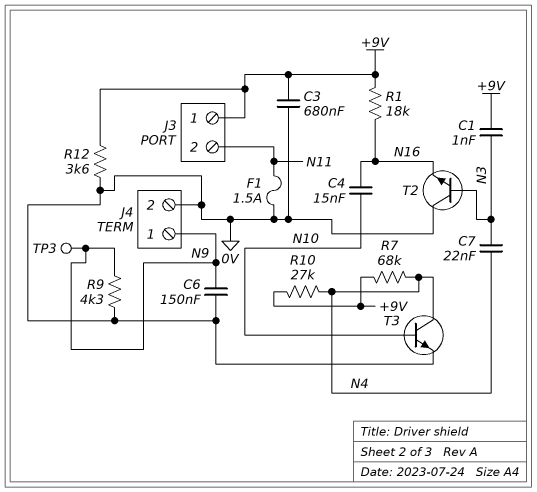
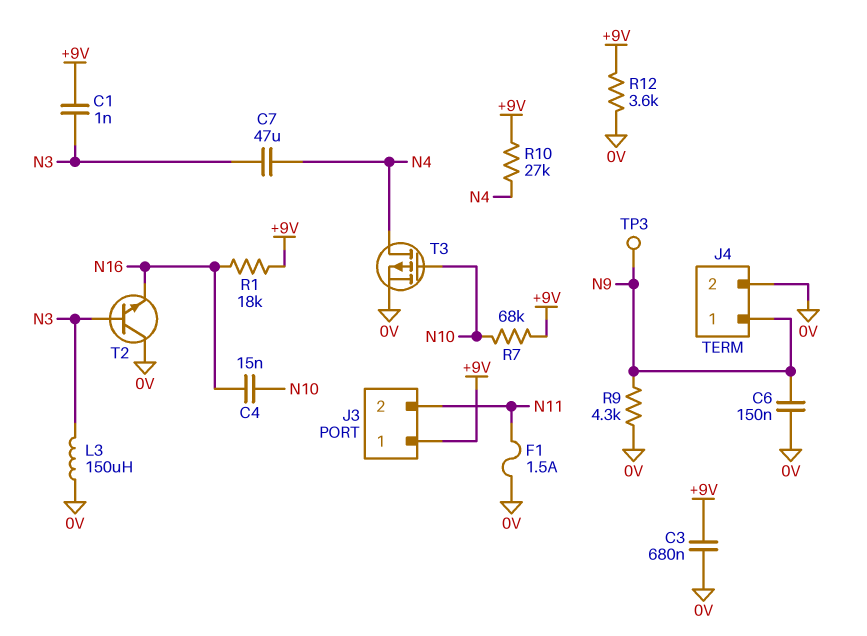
C7: 22nF (N3, N4) -> 47uF (N3, N4)
L3: none -> 150uH (0V, N3)
R7: 68k (+9V, N4) -> 68k (+9V, N10)
T3: NPN (B N10, C N4, E 0V) -> PMOS (G N10, D N4, S 0V)

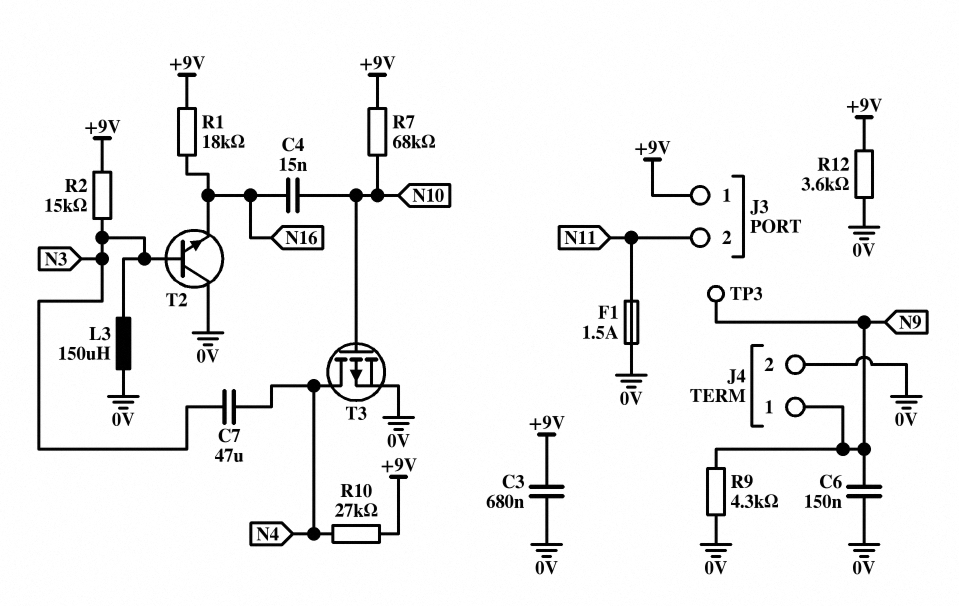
C1: 1nF (+9V, N3) -> none
R2: none -> 15k (+9V, N3)

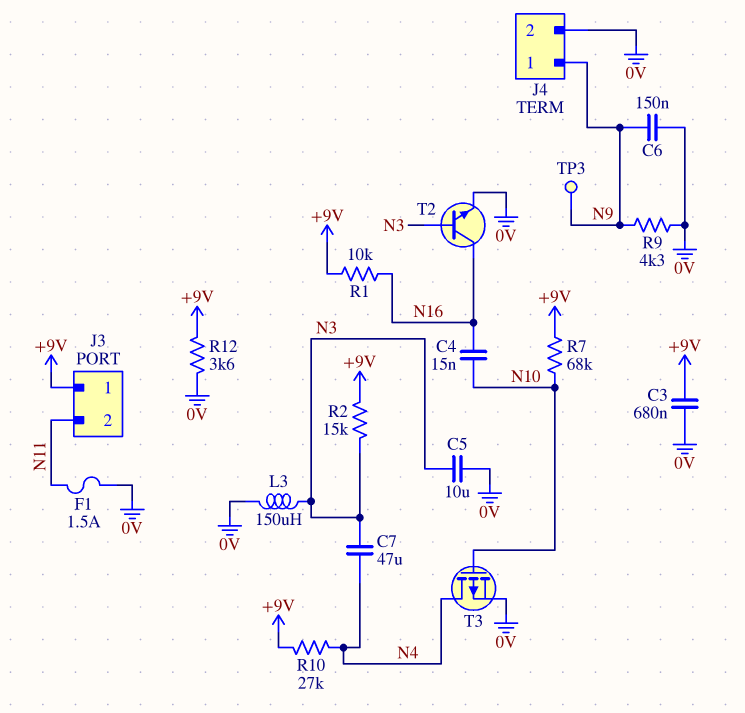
C5: none -> 10uF (0V, N3)
R1: 18k (+9V, N16) -> 10k (+9V, N16)
T2: NPN (B N3, C 0V, E N16) -> NPN (B N3, C N16, E 0V)

